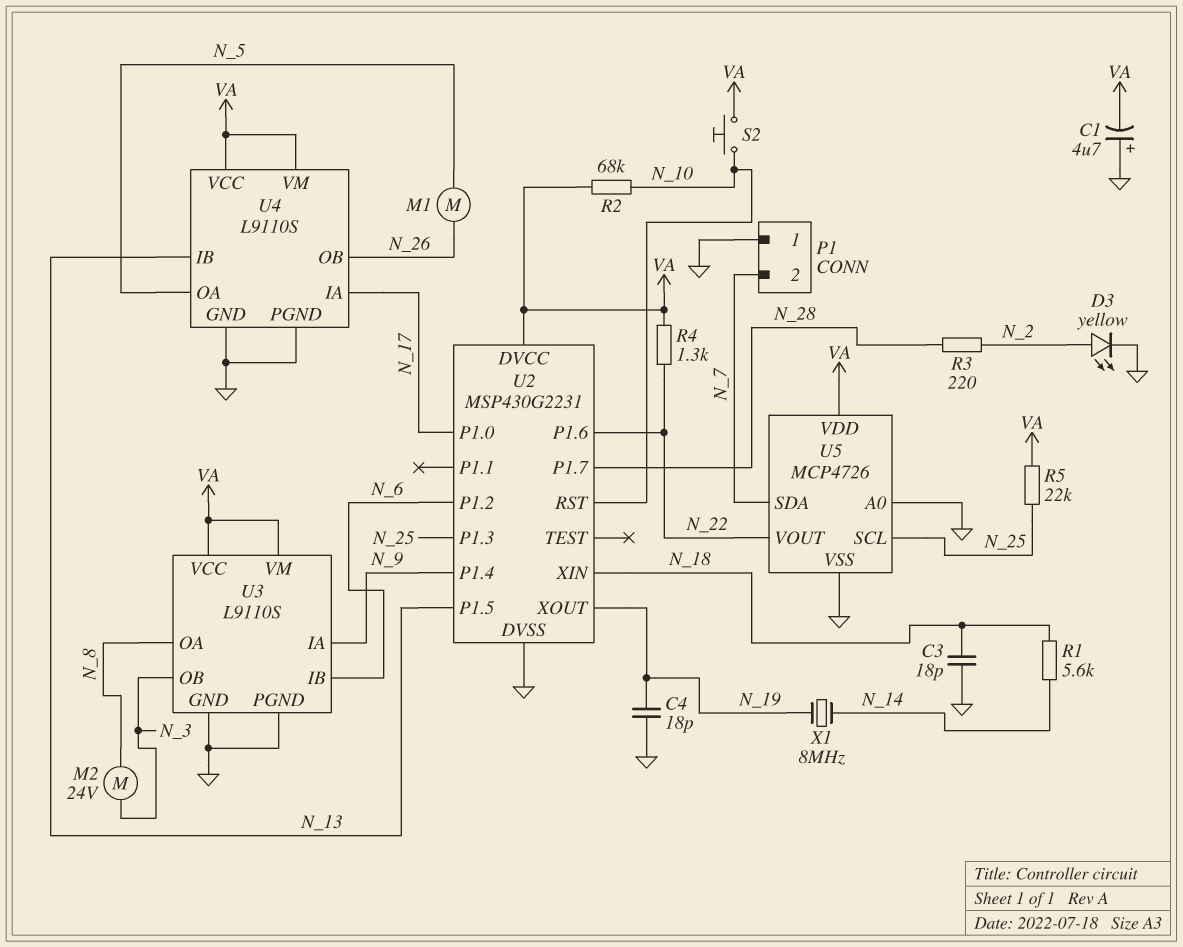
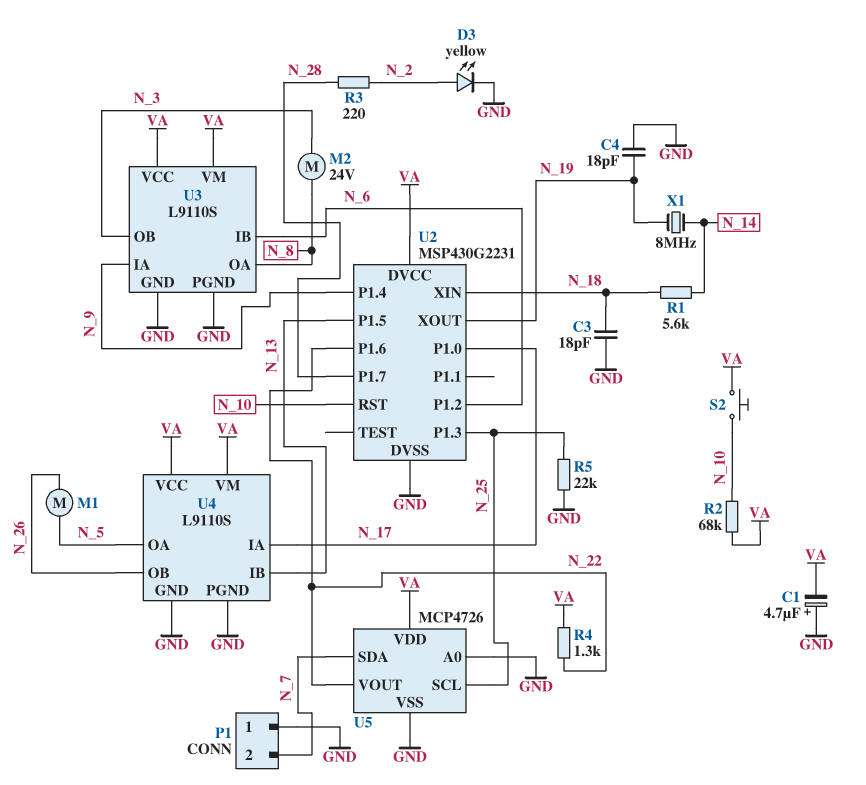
R5: 22k (N_25, VA) -> 22k (GND, N_25)

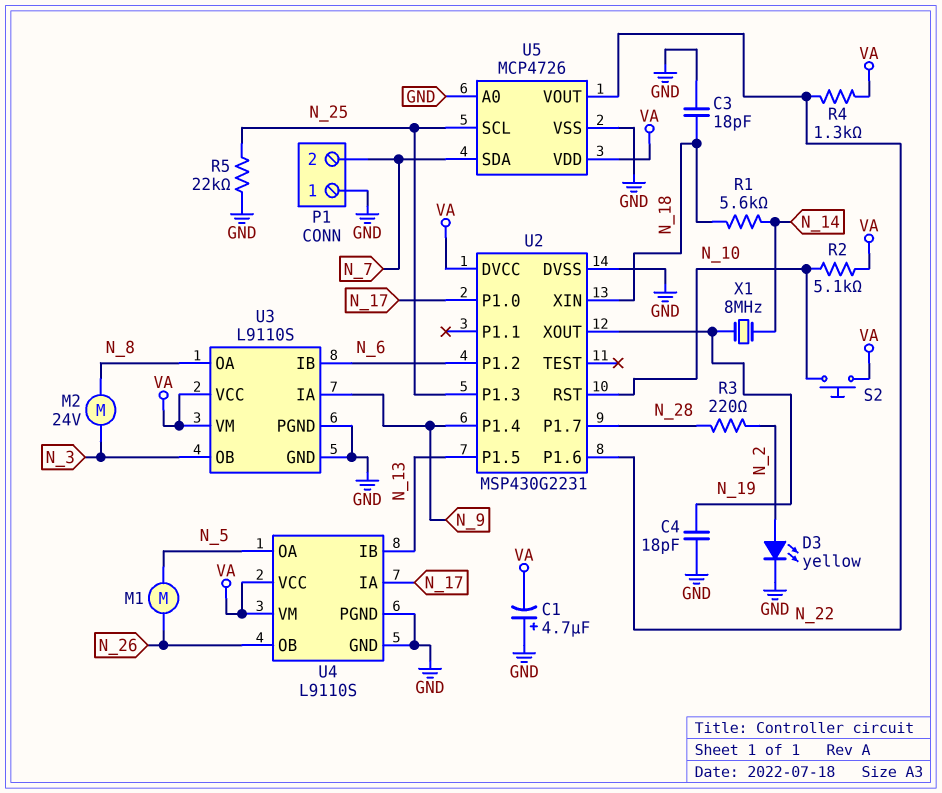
R2: 68k (N_10, VA) -> 5.1k (N_10, VA)

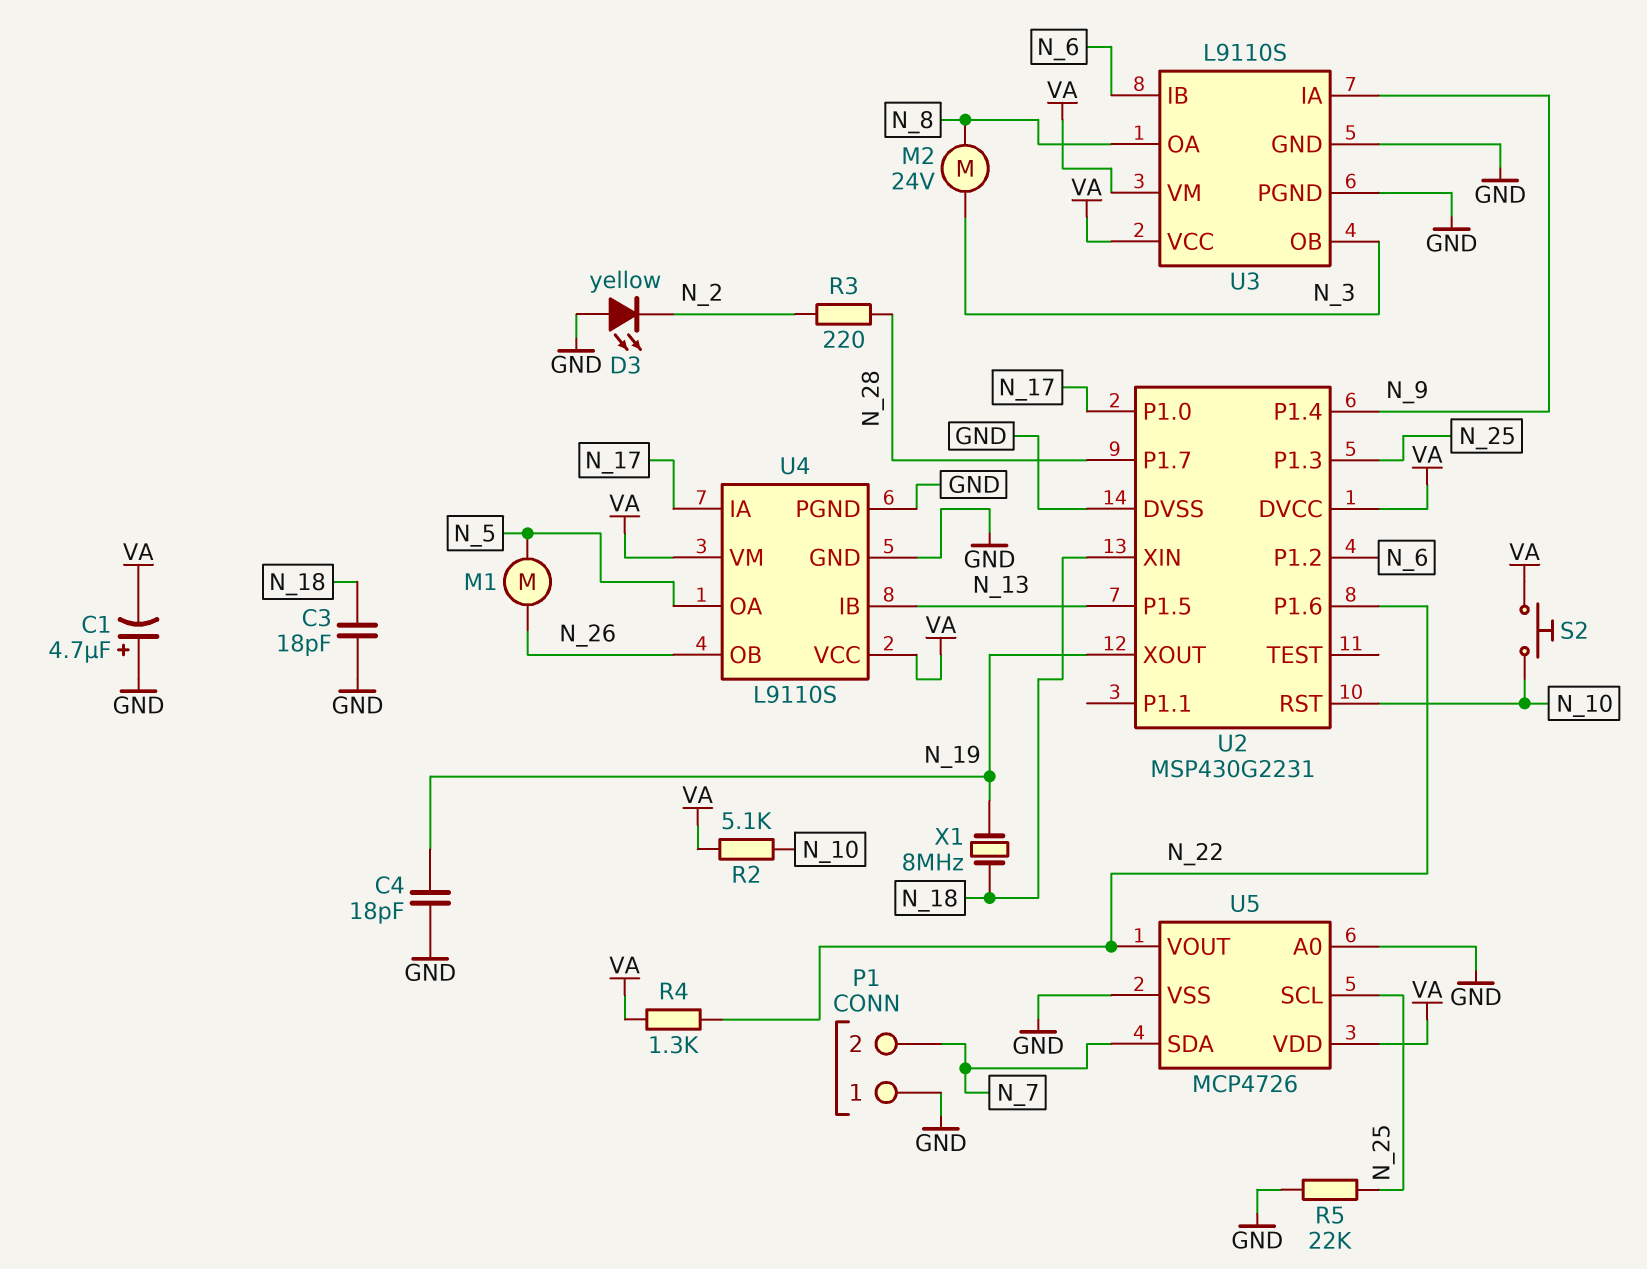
D3: LED yellow (A N_2, K GND) -> LED yellow (A GND, K N_2)
R1: 5.6k (N_14, N_18) -> none
X1: 8MHz (N_14, N_19) -> 8MHz (N_18, N_19)

